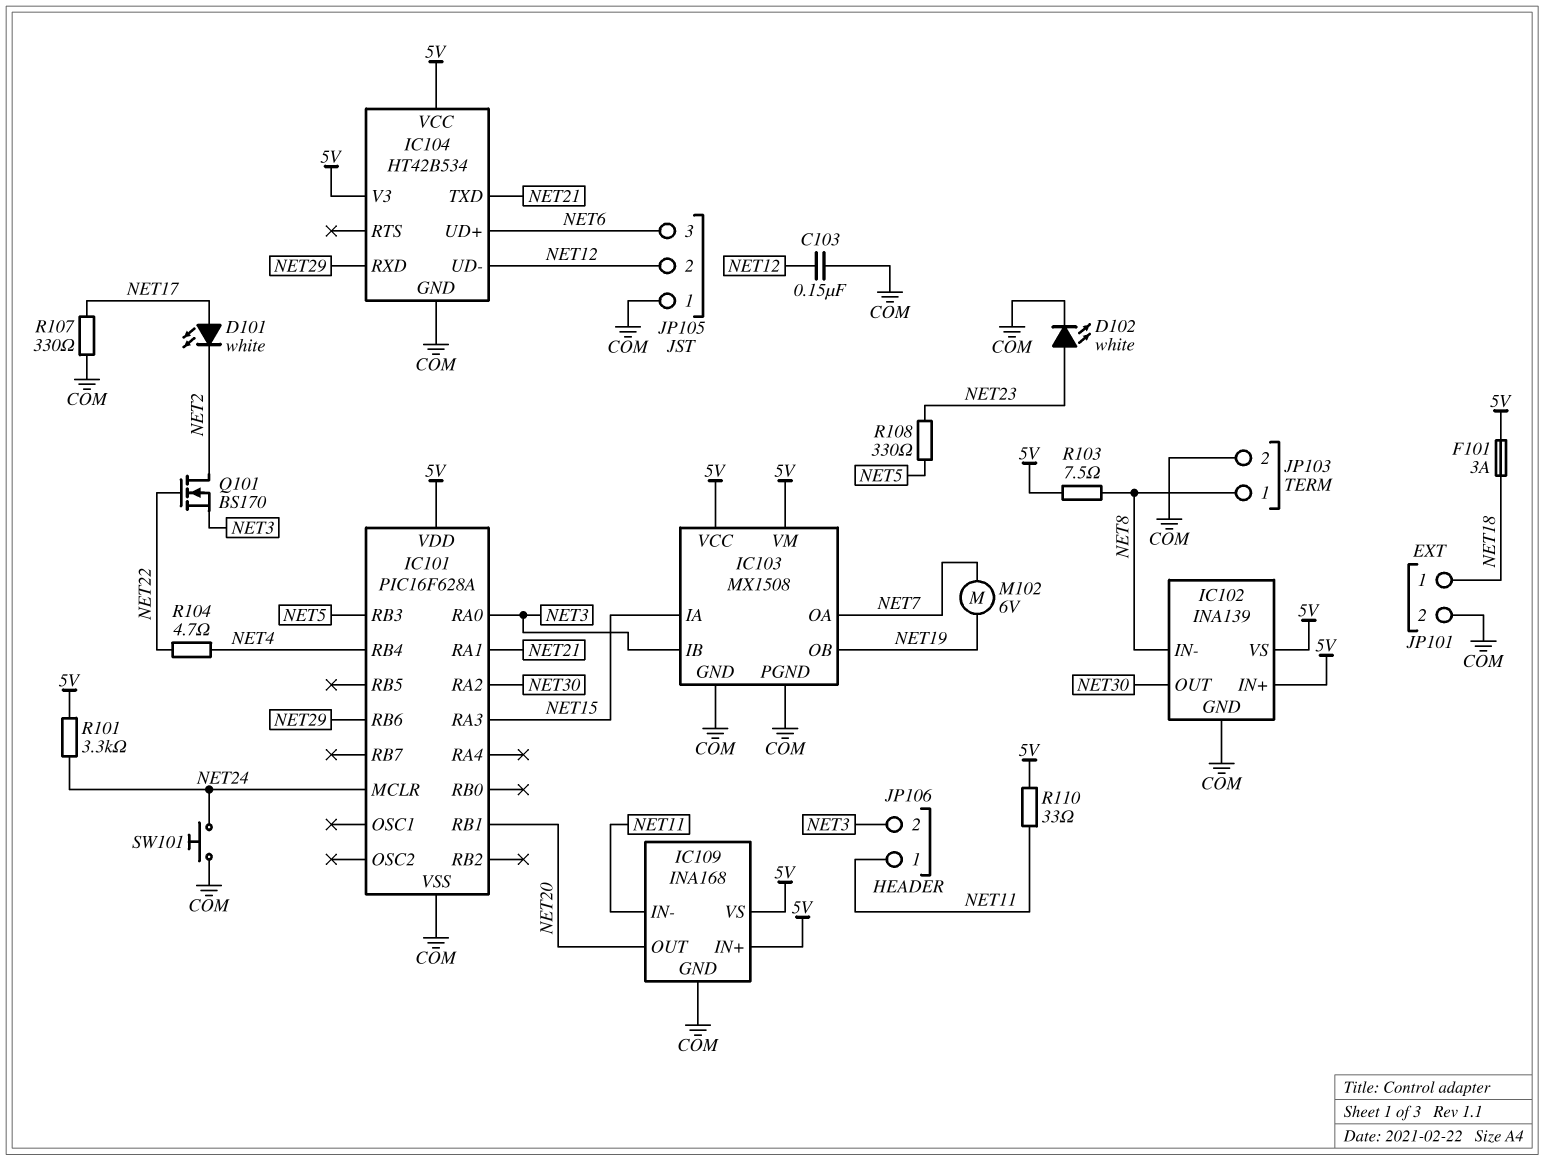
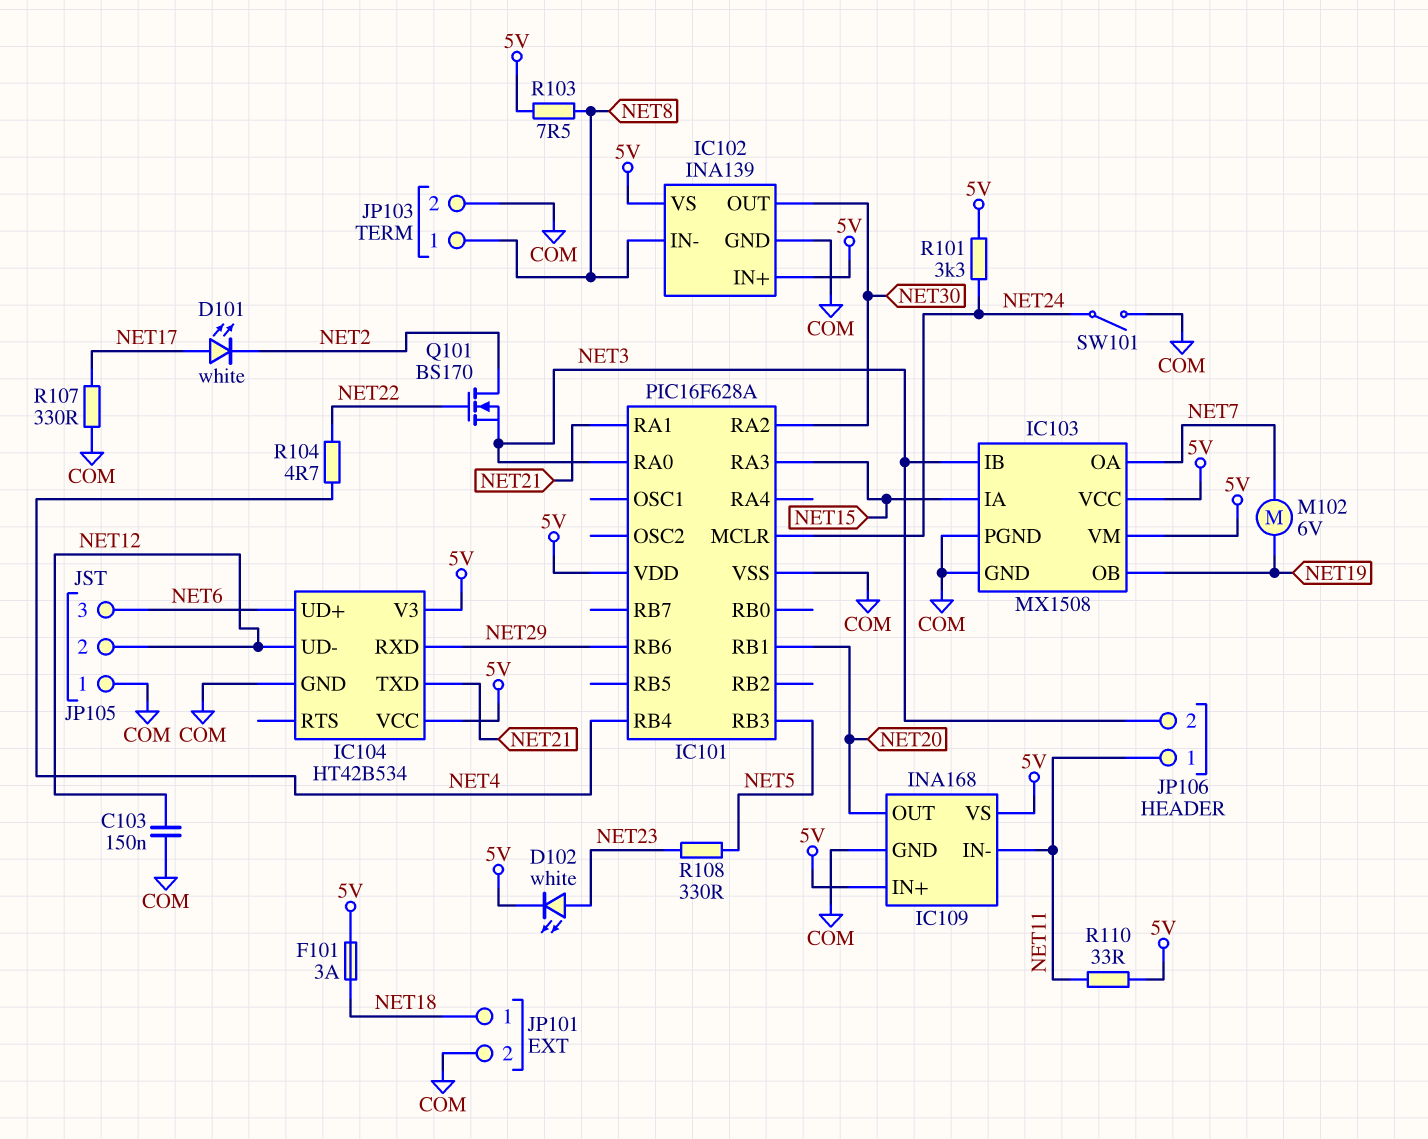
D102: LED white (A NET23, K COM) -> LED white (A NET23, K 5V)
SW101: button (COM, NET24) -> switch (COM, NET24)

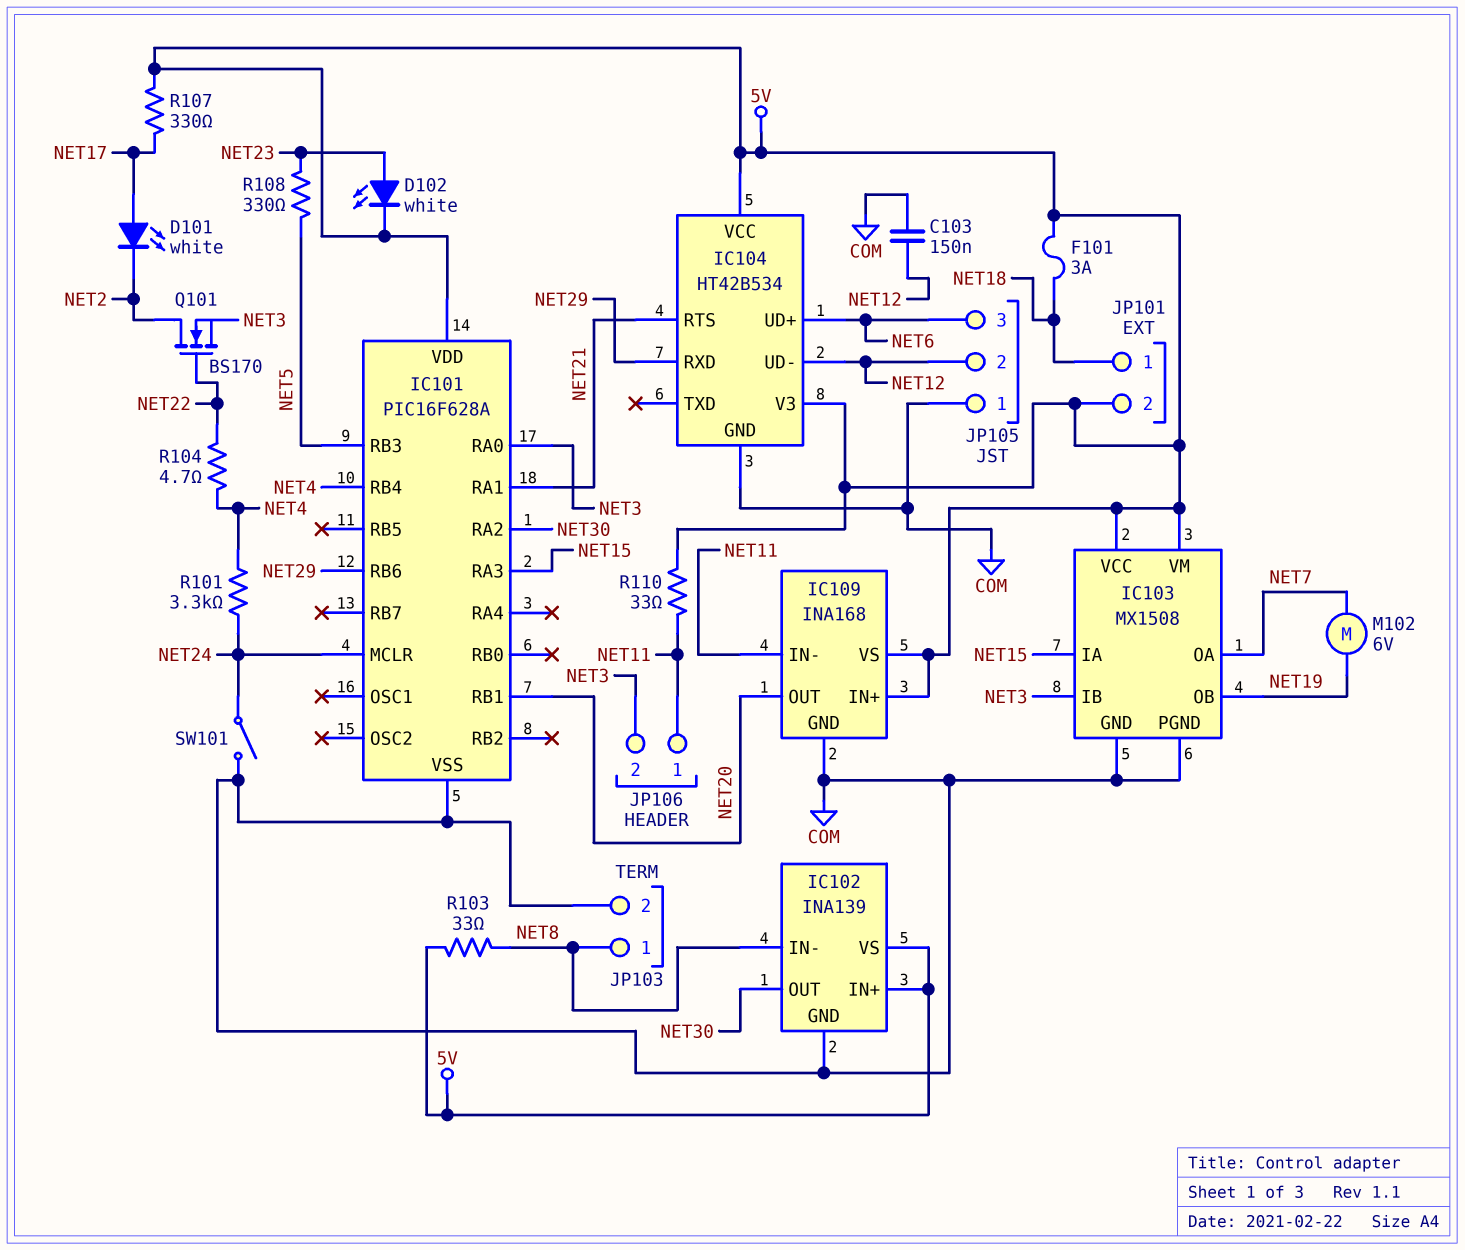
IC104 pin RTS: none -> NET21
IC104 pin TXD: NET21 -> none
JP101 pin 2: COM -> 5V
R101: 3.3k (5V, NET24) -> 3.3k (NET4, NET24)
R103: 7.5 (5V, NET8) -> 33 (5V, NET8)
R107: 330 (COM, NET17) -> 330 (5V, NET17)

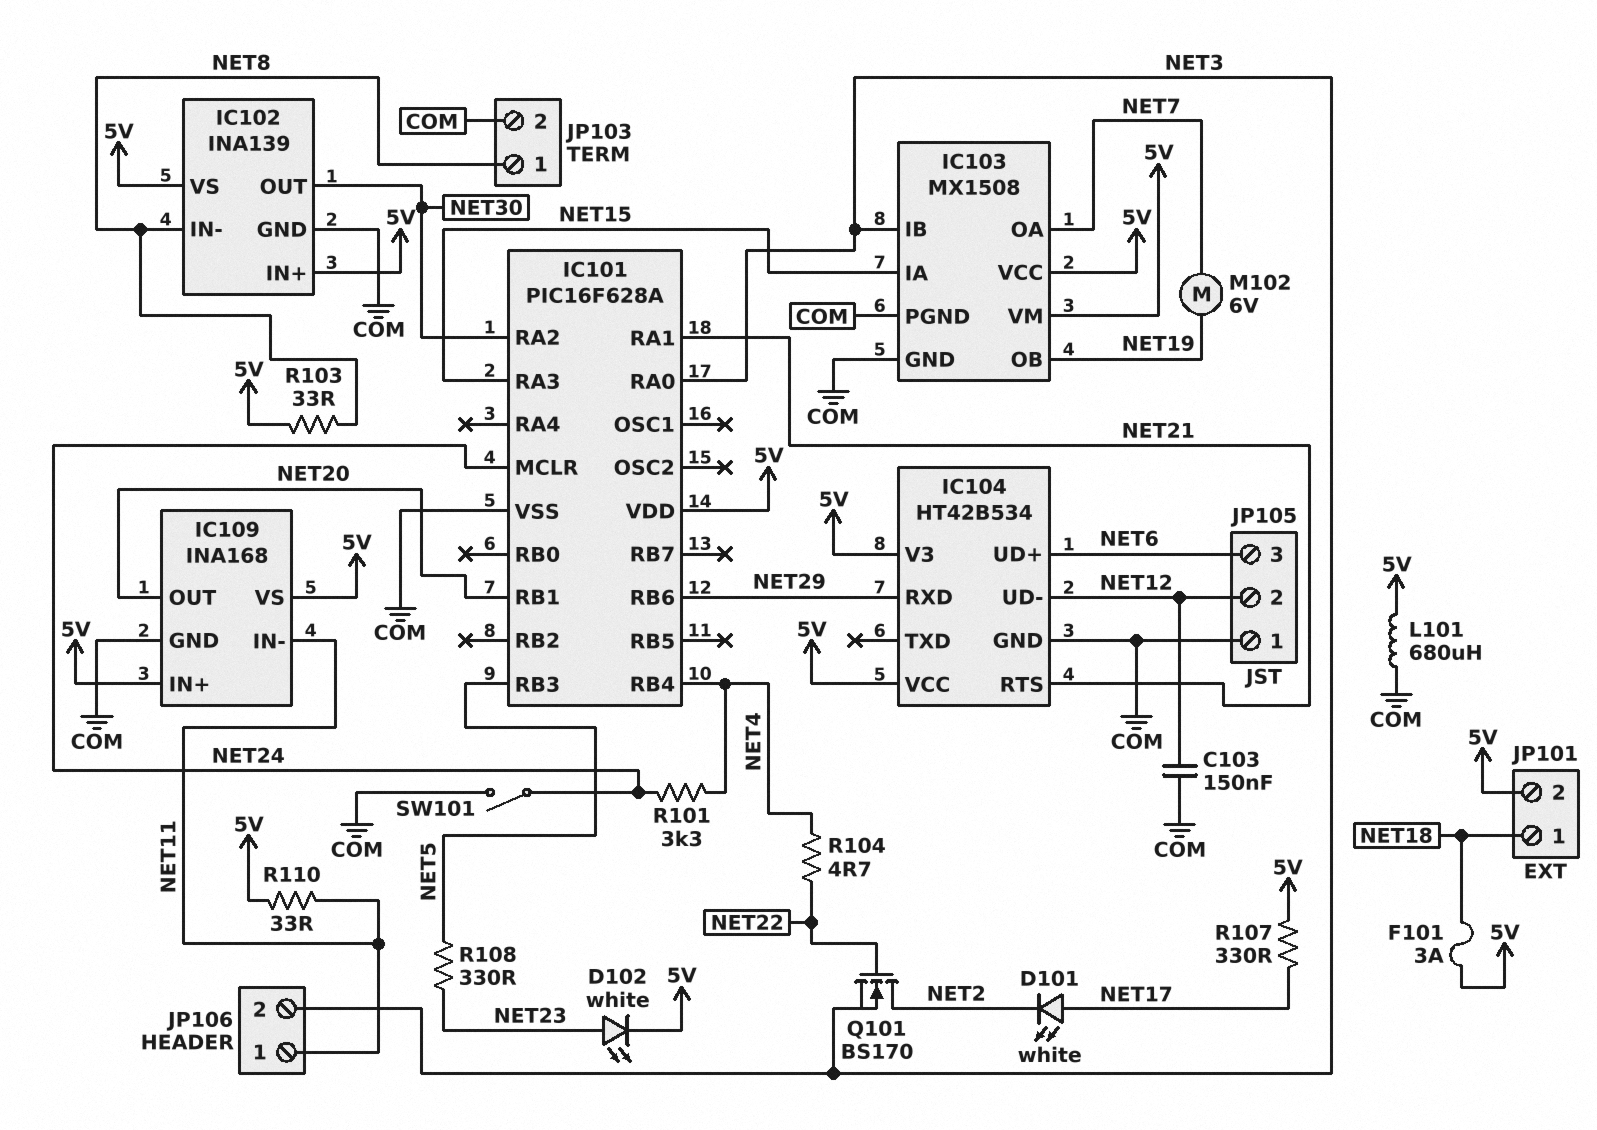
L101: none -> 680uH (5V, COM)

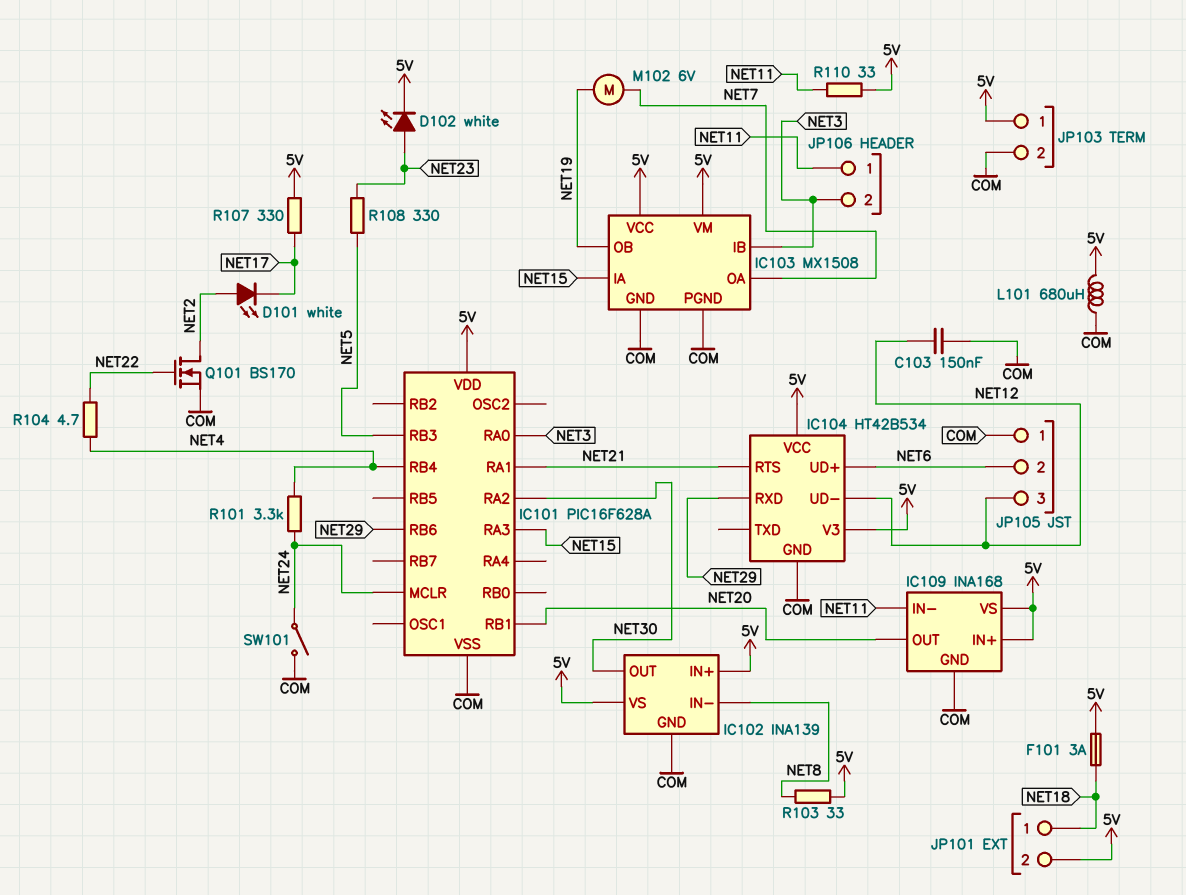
D101: LED white (A NET17, K NET2) -> LED white (A NET2, K NET17)
JP103 pin 1: NET8 -> 5V
JP105 pin 2: NET12 -> NET6
JP105 pin 3: NET6 -> NET12
Q101: NMOS BS170 (G NET22, D NET2, S NET3) -> NMOS BS170 (G NET22, D NET2, S COM)

